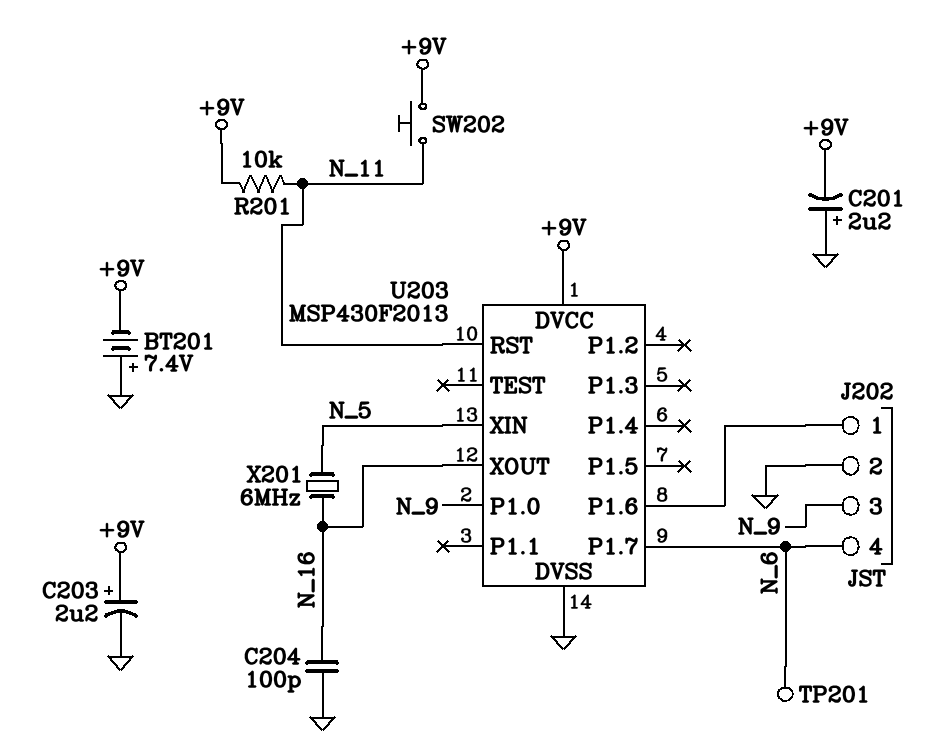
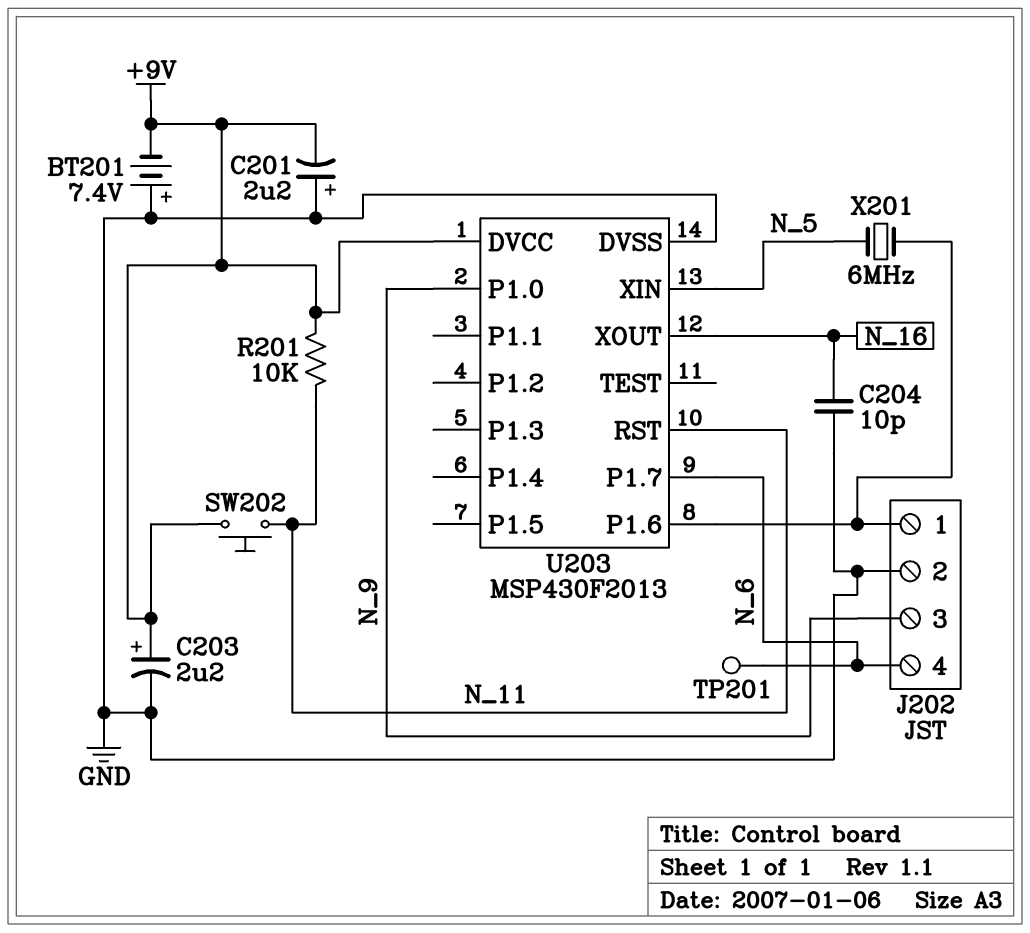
C204: 100pF (GND, N_16) -> 10pF (GND, N_16)
X201: 6MHz (N_5, N_16) -> 6MHz (J202/1, N_5)

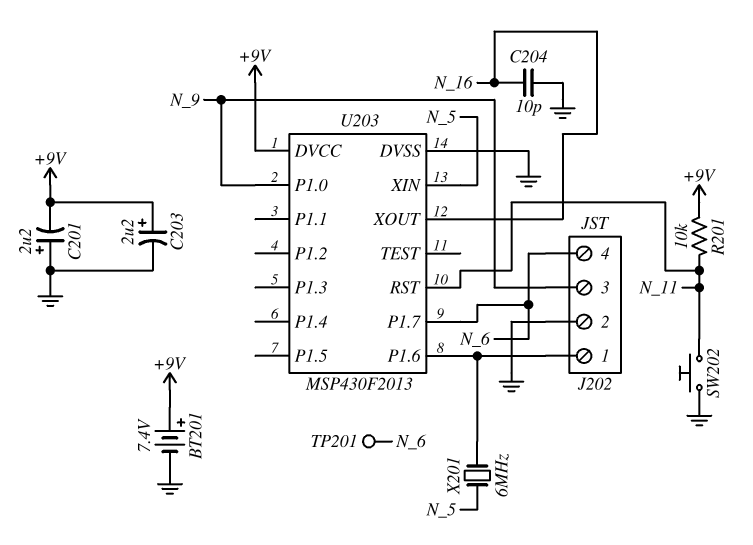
BT201: 7.4V (plus GND, minus +9V) -> 7.4V (plus +9V, minus GND)
SW202: button (+9V, N_11) -> button (GND, N_11)

